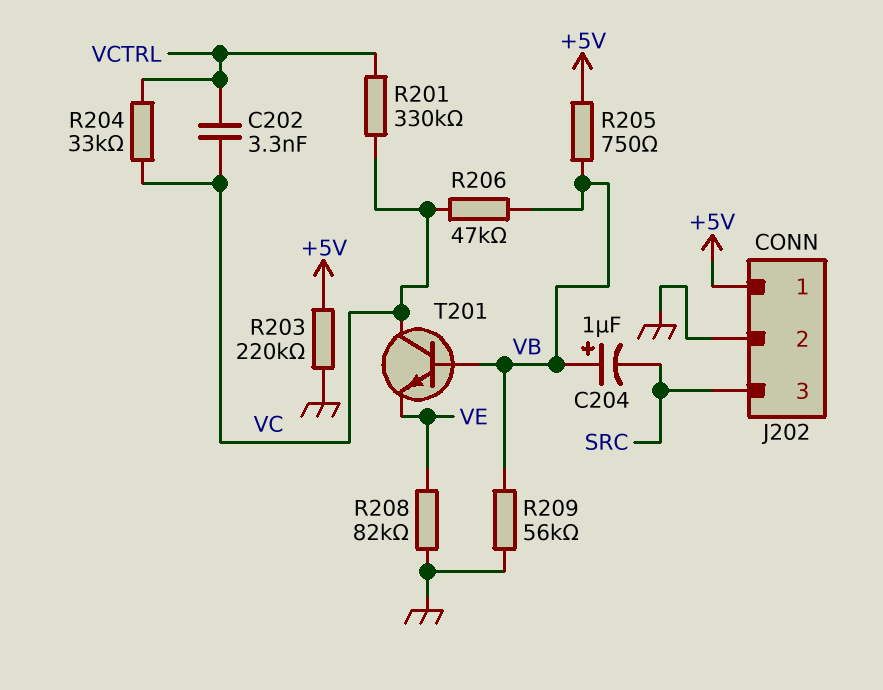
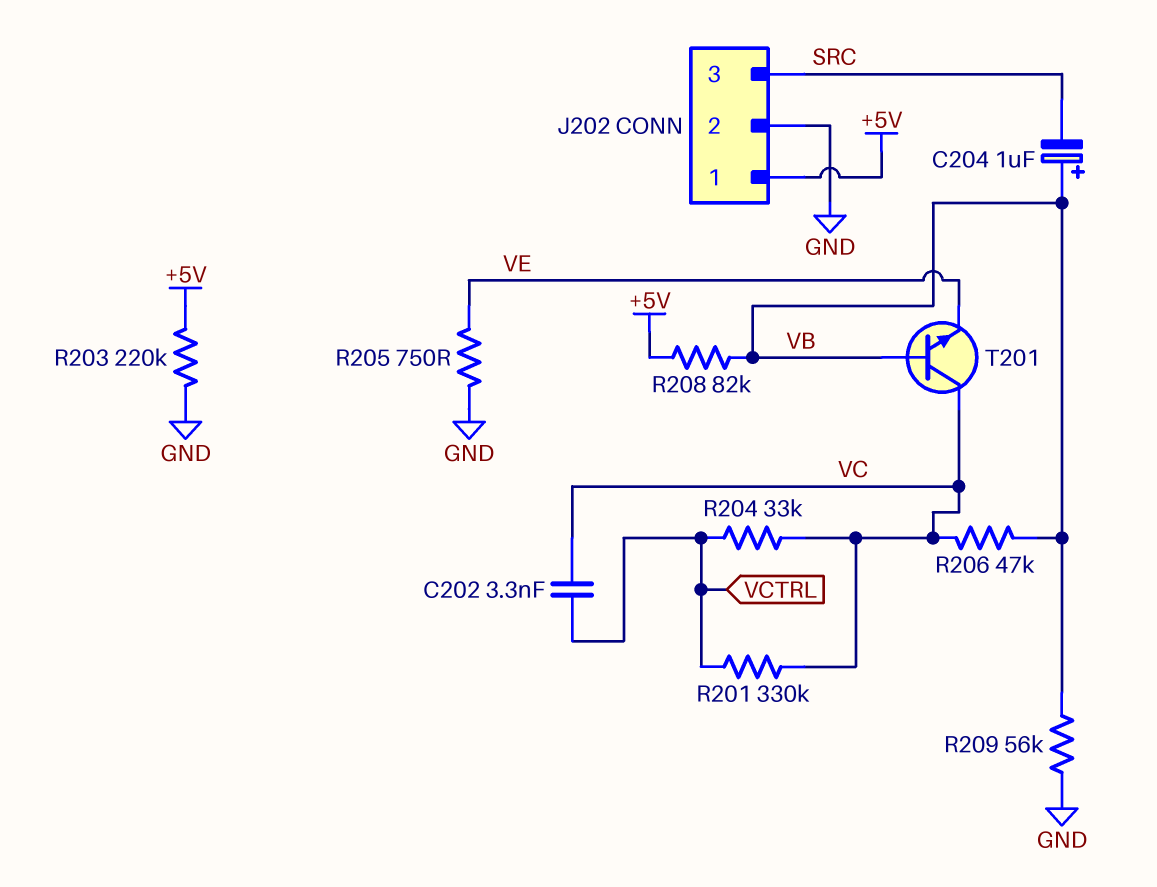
R205: 750 (+5V, VB) -> 750 (GND, VE)
R208: 82k (GND, VE) -> 82k (+5V, VB)

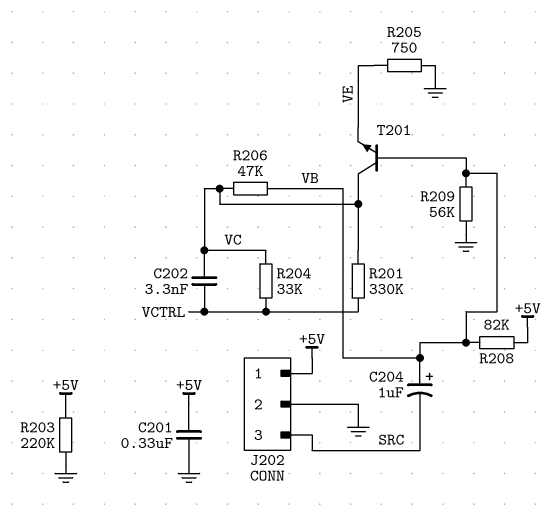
C201: none -> 330nF (+5V, GND)

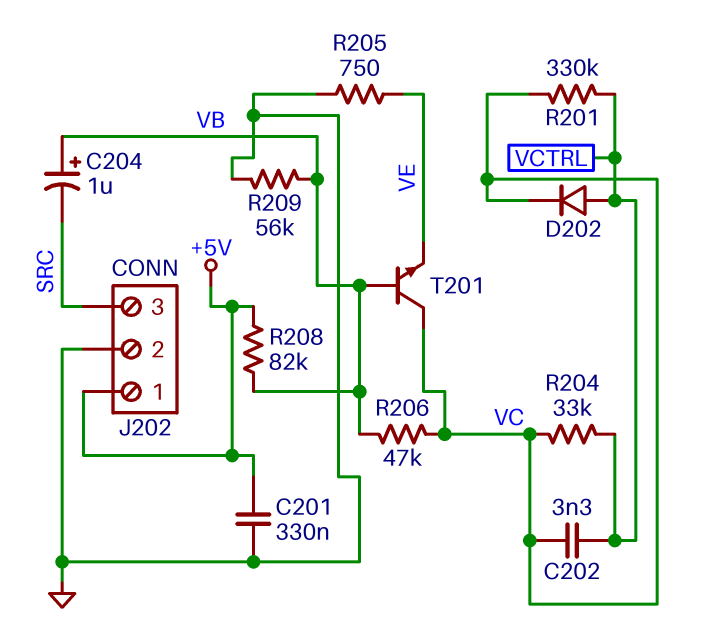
D202: none -> diode (A VCTRL, K VC)
R203: 220k (+5V, GND) -> none

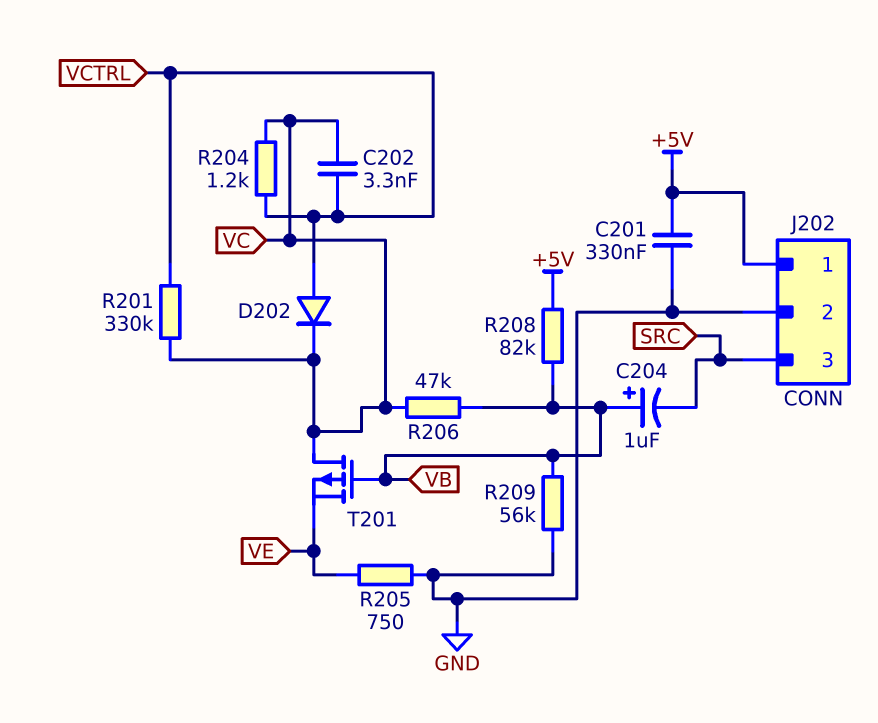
R204: 33k (VC, VCTRL) -> 1.2k (VC, VCTRL)
T201: NPN (B VB, C VC, E VE) -> PMOS (G VB, D VC, S VE)

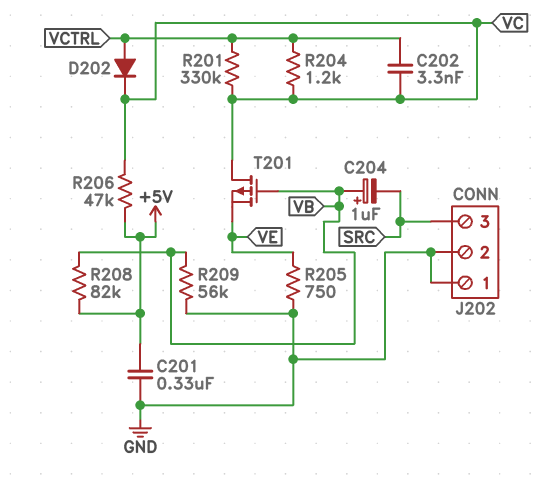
J202 pin 1: +5V -> GND
R206: 47k (VB, VC) -> 47k (+5V, VC)

